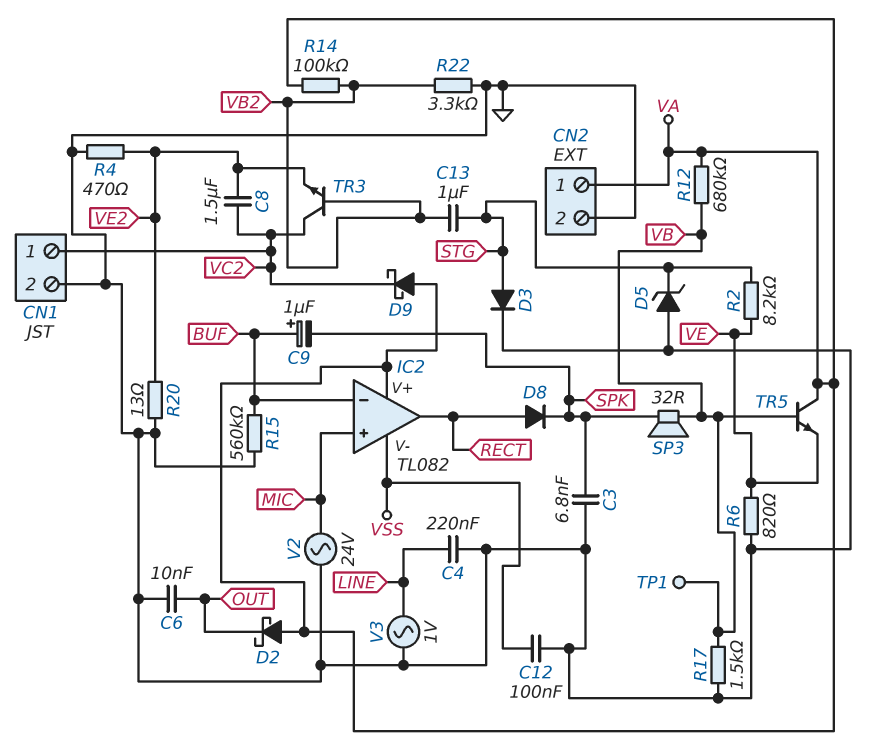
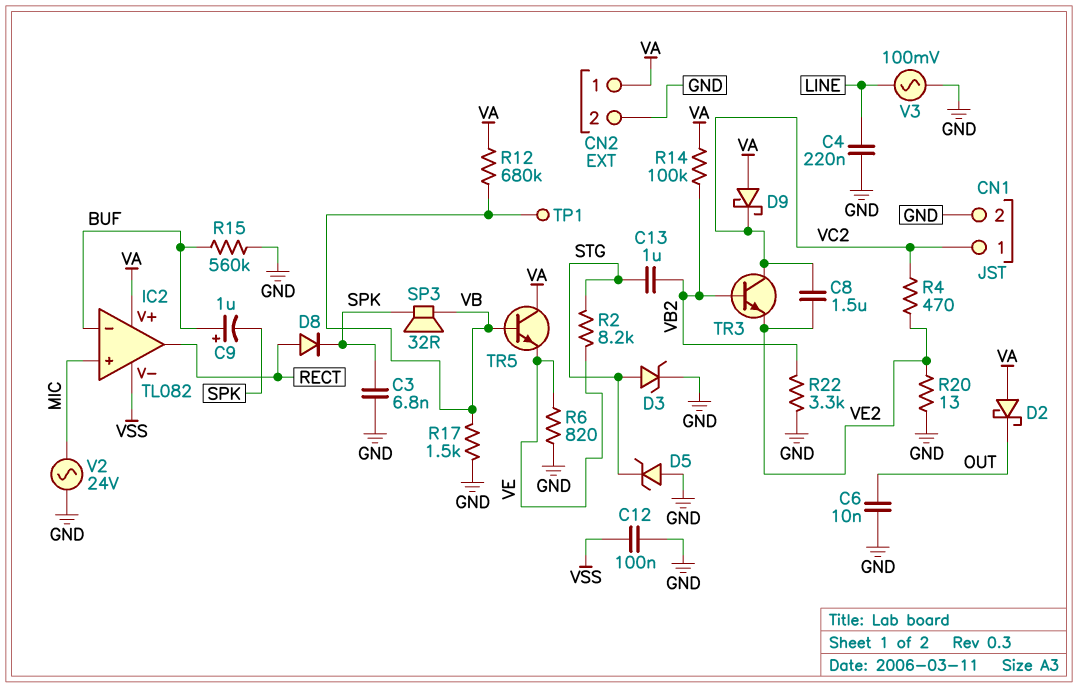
D3: diode (A STG, K GND) -> zener (A STG, K GND)
R4: 470 (GND, VE2) -> 470 (VC2, VE2)
V3: AC 1V (GND, LINE) -> AC 100mV (GND, LINE)

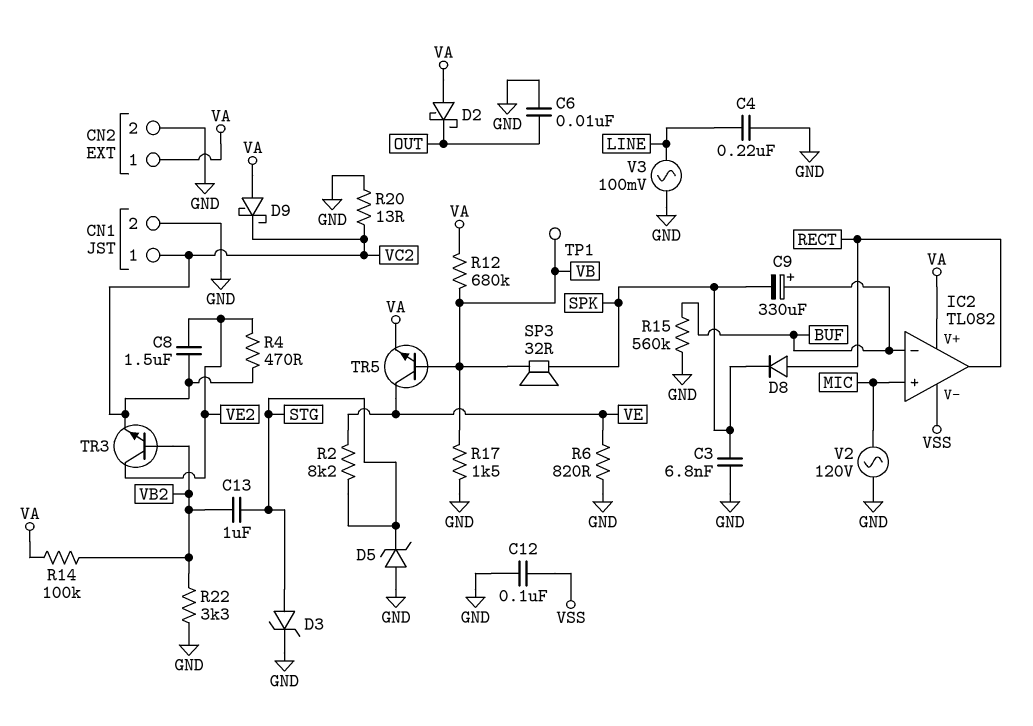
C9: 1uF (plus BUF, minus SPK) -> 330uF (plus BUF, minus SPK)
R20: 13 (GND, VE2) -> 13 (GND, VC2)
TR3: NPN (B VB2, C VC2, E VE2) -> NPN (B VB2, C VE2, E VC2)
TR5: NPN (B VB, C VA, E VE) -> NPN (B VB, C VE, E VA)
V2: AC 24V (GND, MIC) -> AC 120V (GND, MIC)

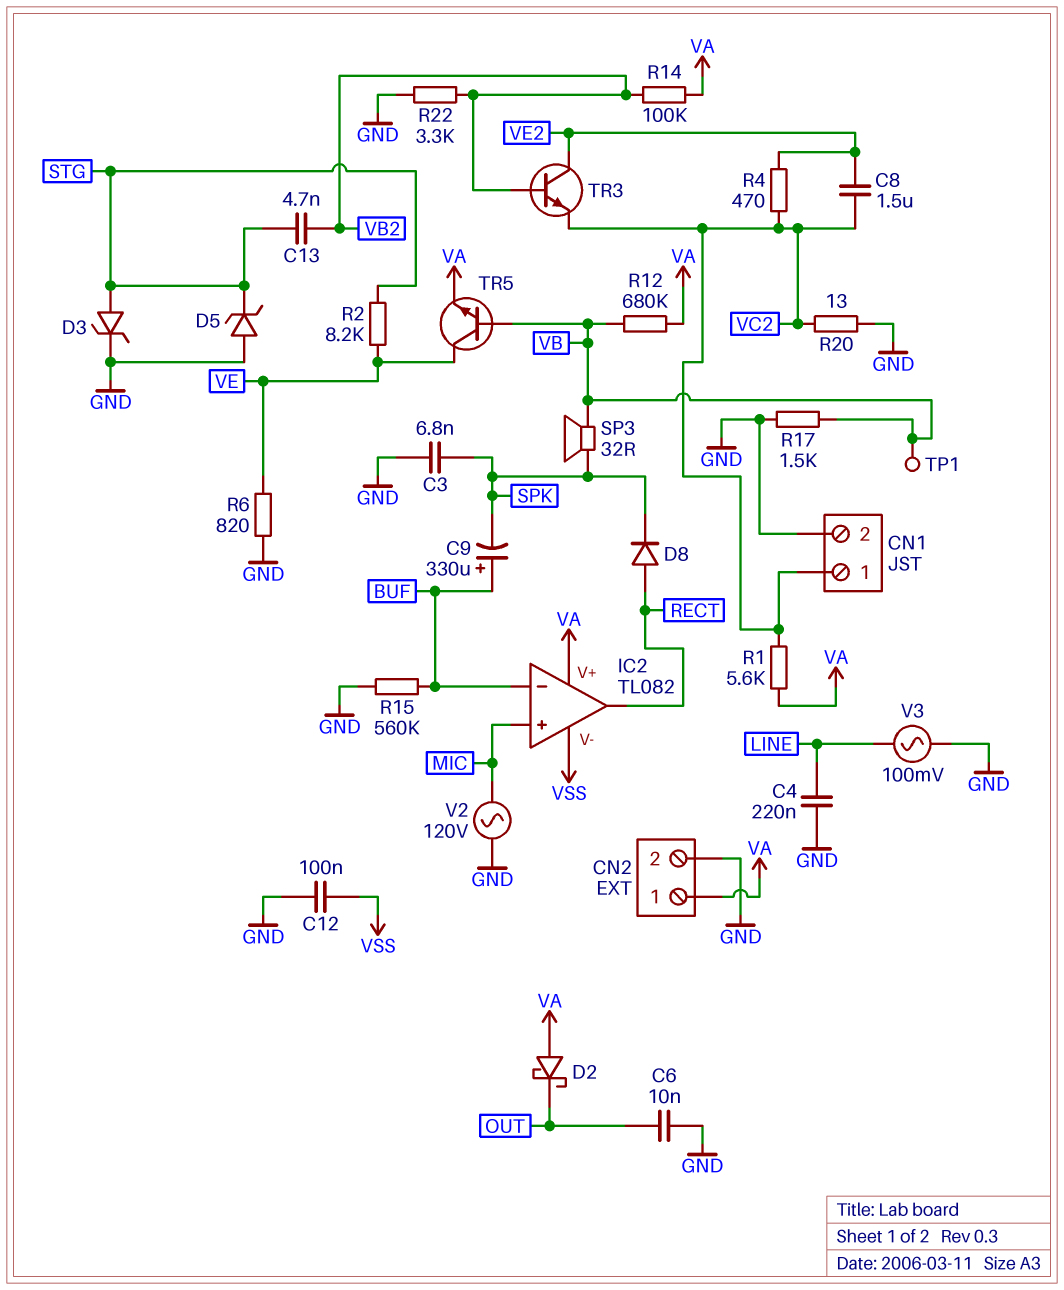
C13: 1uF (STG, VB2) -> 4.7nF (STG, VB2)
D9: schottky (A VA, K VC2) -> none
R1: none -> 5.6k (VA, VC2)

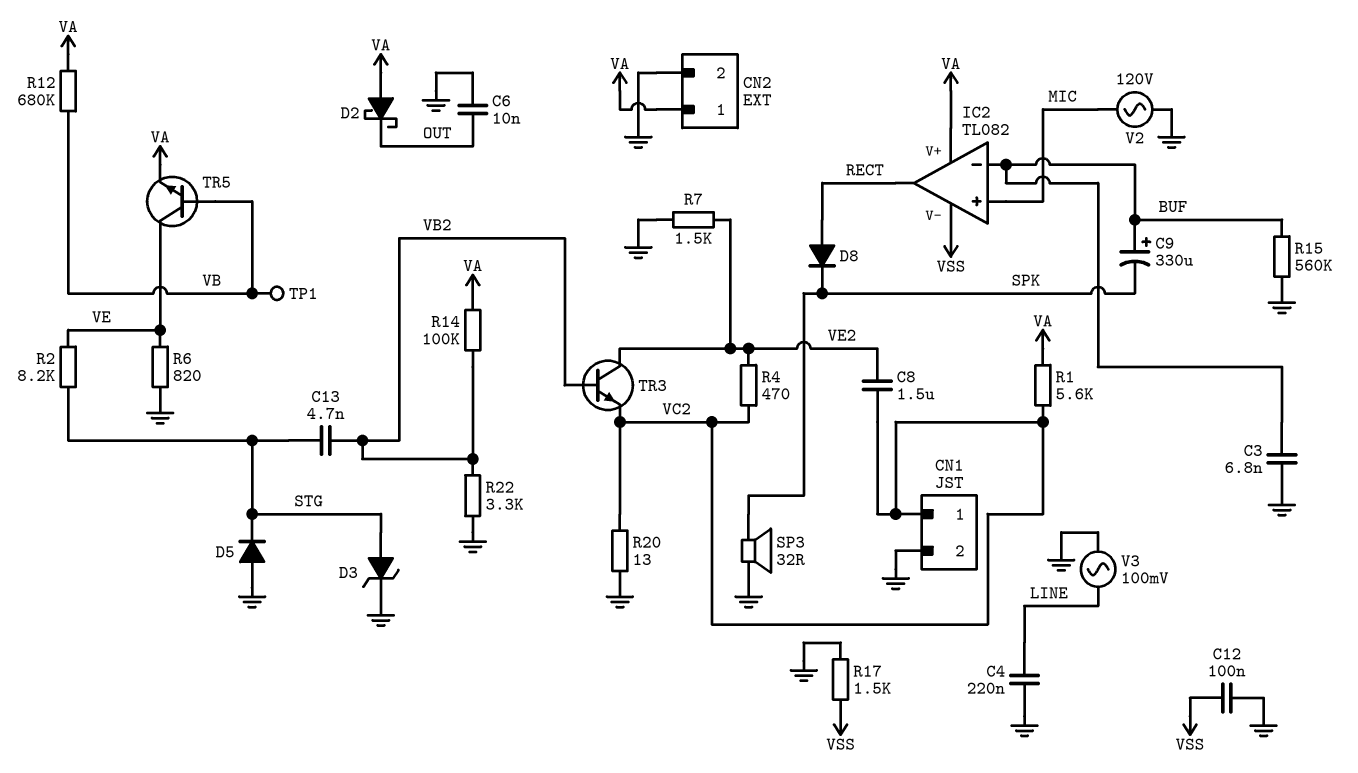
C3: 6.8nF (GND, SPK) -> 6.8nF (BUF, GND)
D5: zener (A GND, K STG) -> diode (A GND, K STG)
R7: none -> 1.5k (GND, VE2)
R17: 1.5k (GND, VB) -> 1.5k (GND, VSS)
SP3: speaker 32R (SPK, VB) -> speaker 32R (GND, SPK)

